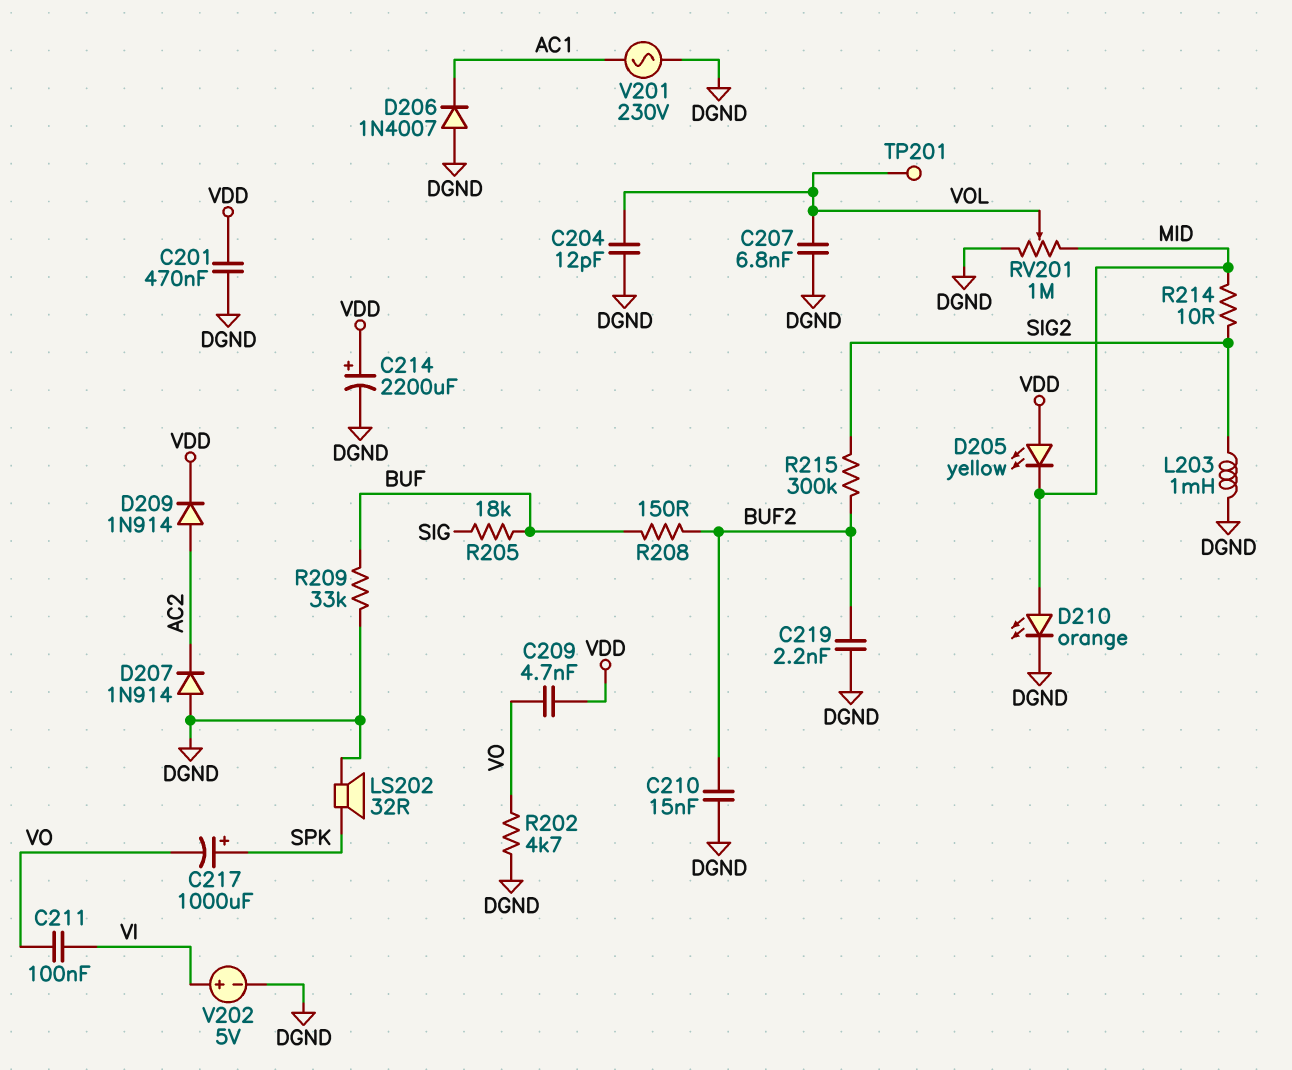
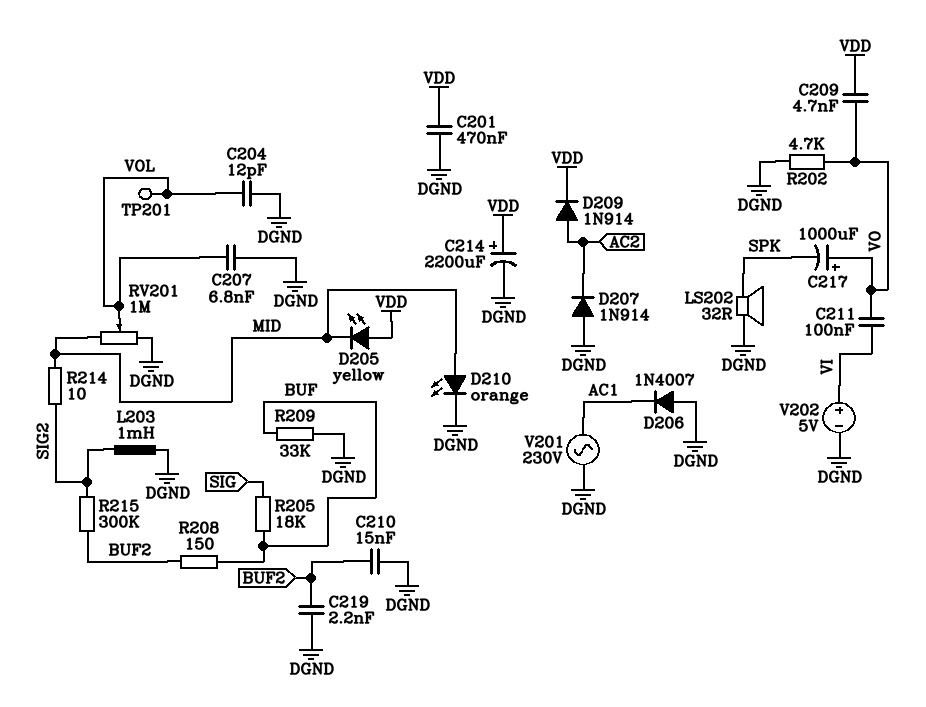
C217: 1000uF (plus SPK, minus VO) -> 1000uF (plus VO, minus SPK)

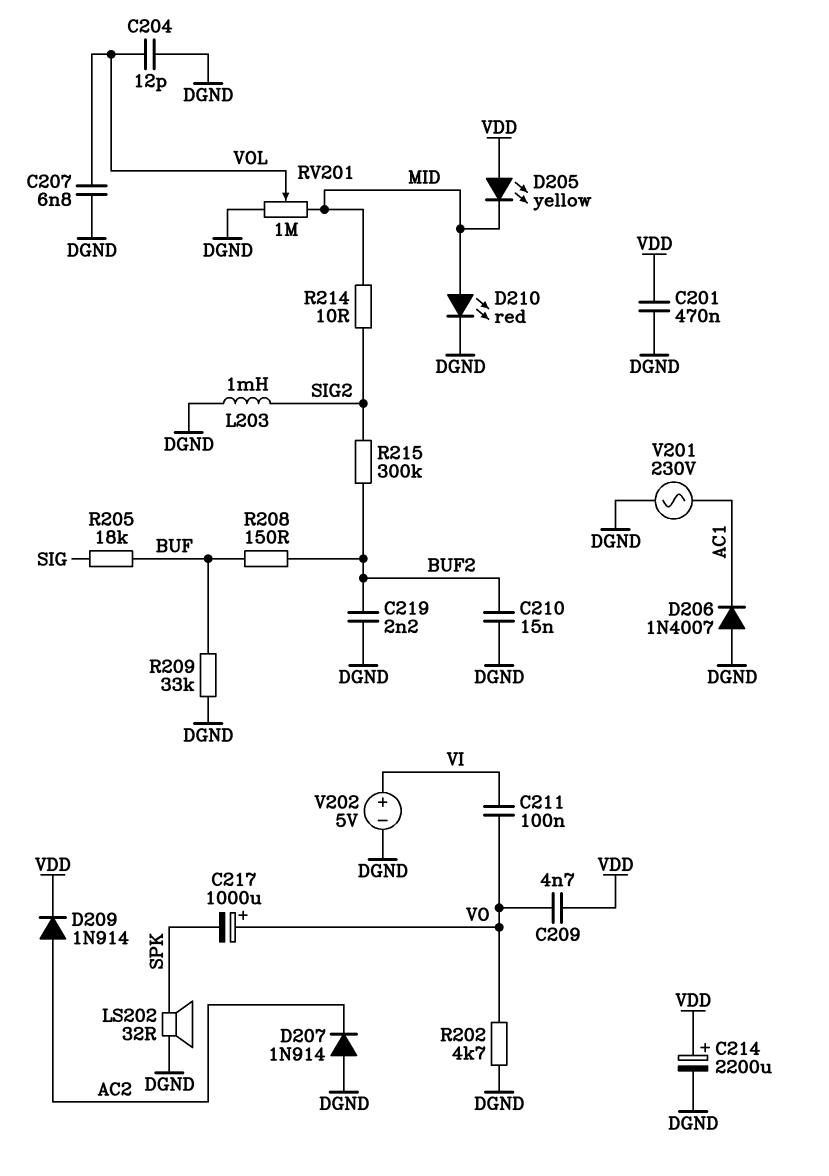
D210: LED orange (A MID, K DGND) -> LED red (A MID, K DGND)
TP201: test point (VOL) -> none

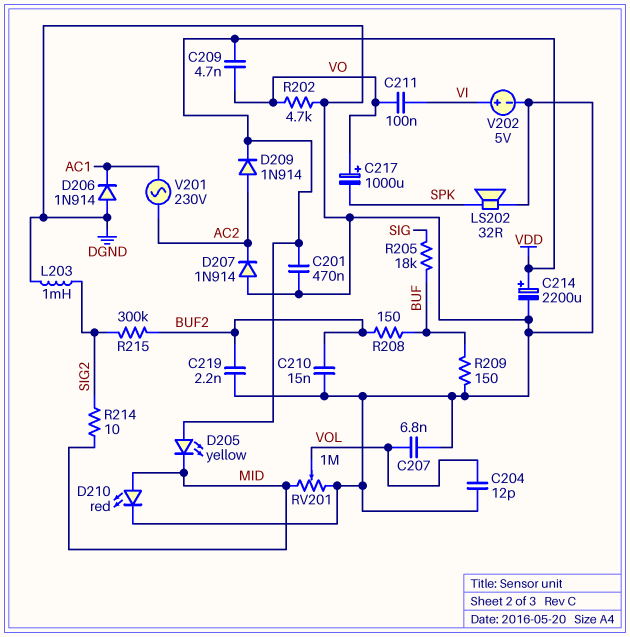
D206: diode 1N4007 (A DGND, K AC1) -> diode 1N914 (A DGND, K AC1)
R209: 33k (BUF, DGND) -> 150 (BUF, DGND)
V201: AC 230V (AC1, DGND) -> AC 230V (AC1, AC2)

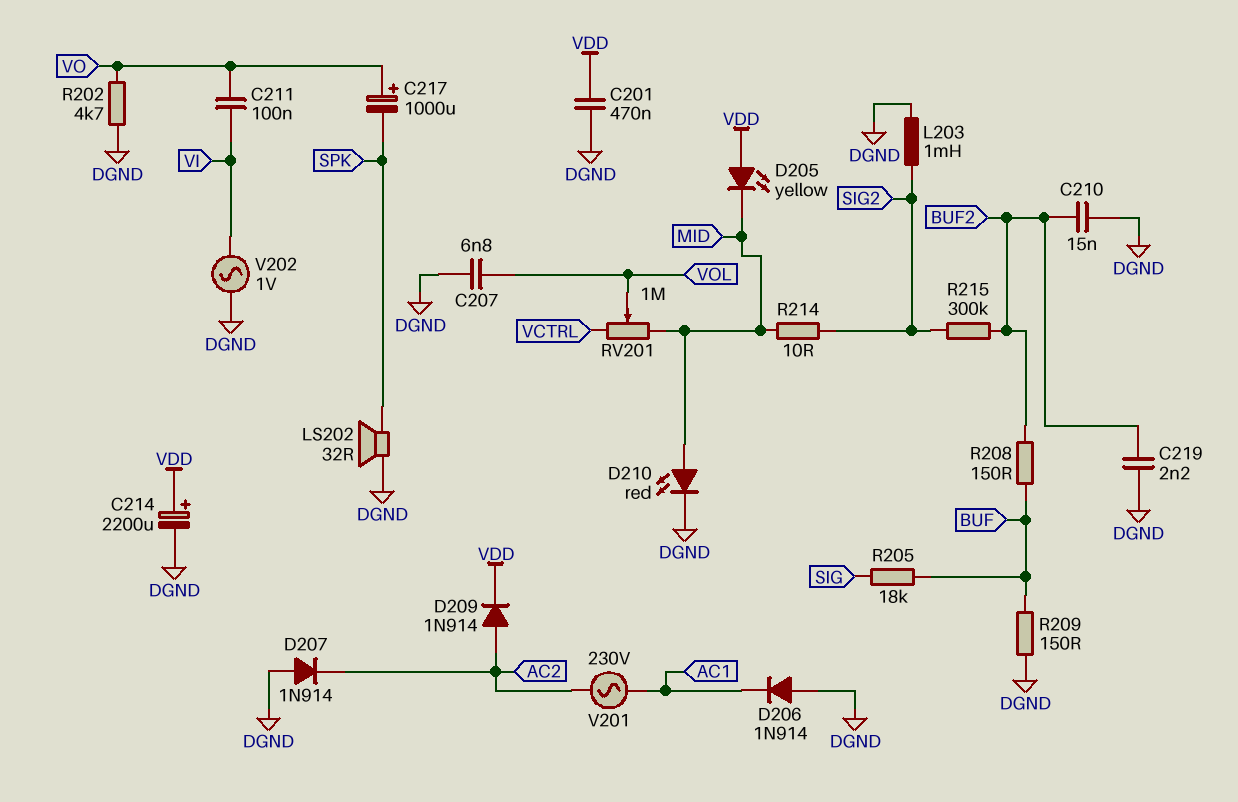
C204: 12pF (DGND, VOL) -> none
C209: 4.7nF (VDD, VO) -> none
RV201: 1M (DGND, MID, wiper VOL) -> 1M (MID, VCTRL, wiper VOL)
V202: 5V (plus VI, minus DGND) -> AC 1V (DGND, VI)

